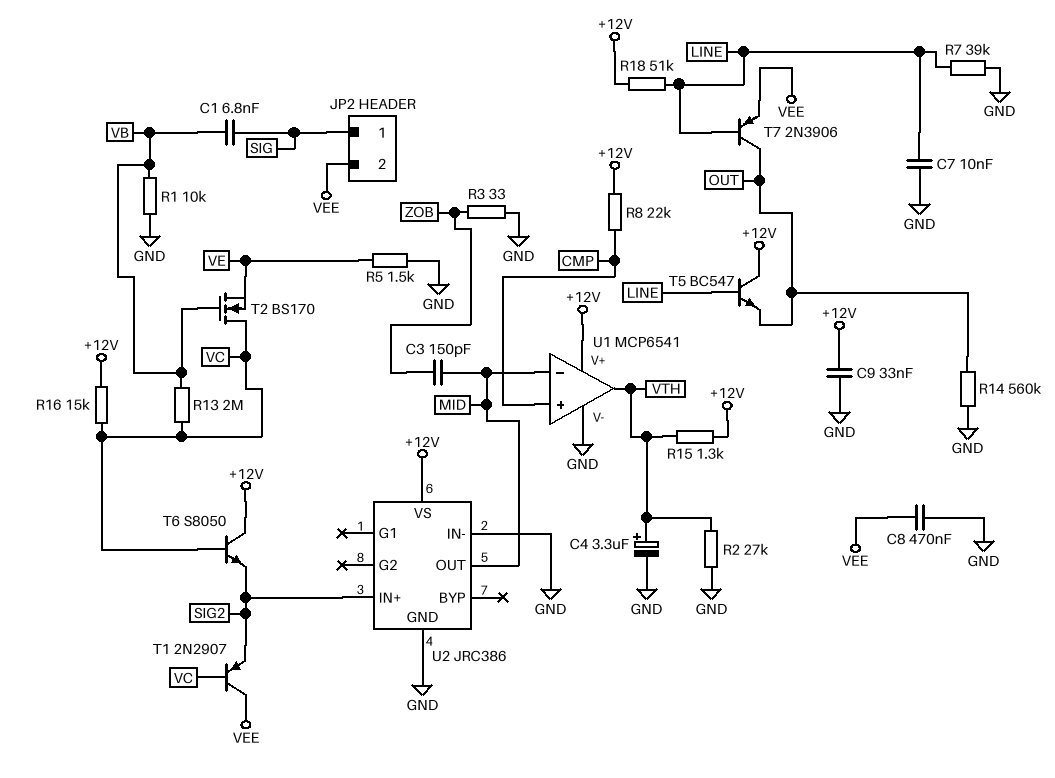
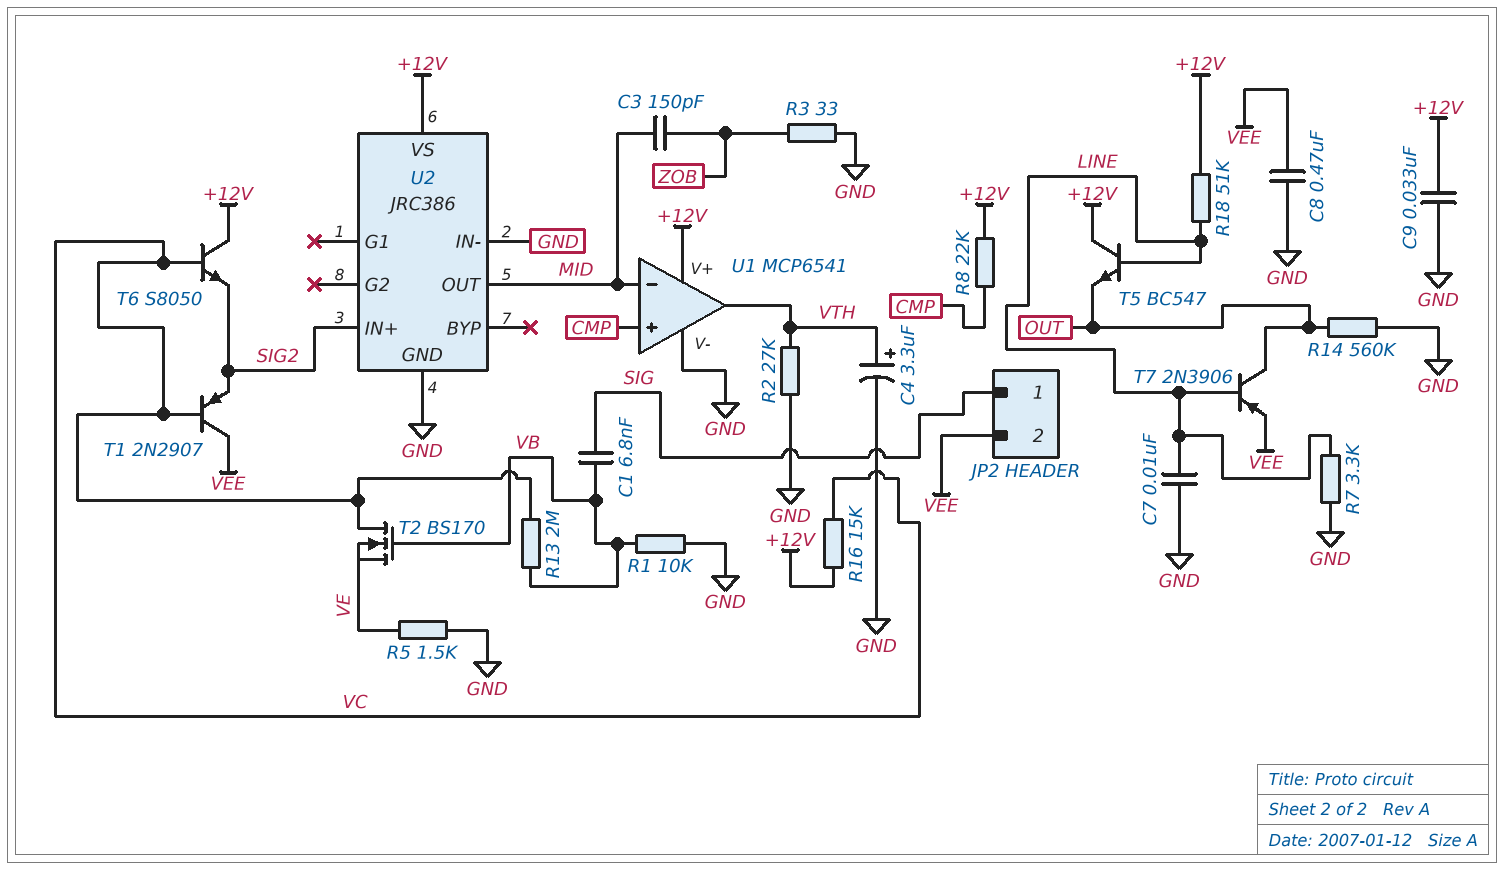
R7: 39k (GND, LINE) -> 3.3k (GND, LINE)
R15: 1.3k (+12V, VTH) -> none

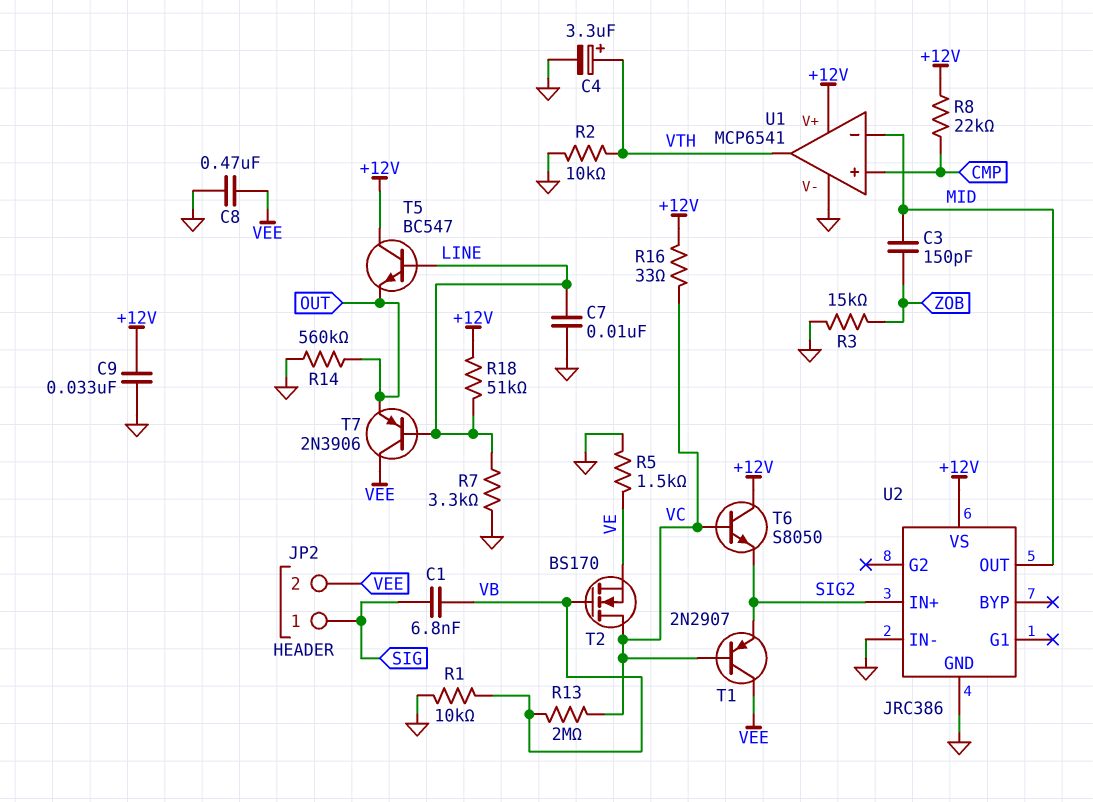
R2: 27k (GND, VTH) -> 10k (GND, VTH)
R3: 33 (GND, ZOB) -> 15k (GND, ZOB)
R16: 15k (+12V, VC) -> 33 (+12V, VC)
T7: PNP 2N3906 (B LINE, C OUT, E VEE) -> PNP 2N3906 (B LINE, C VEE, E OUT)

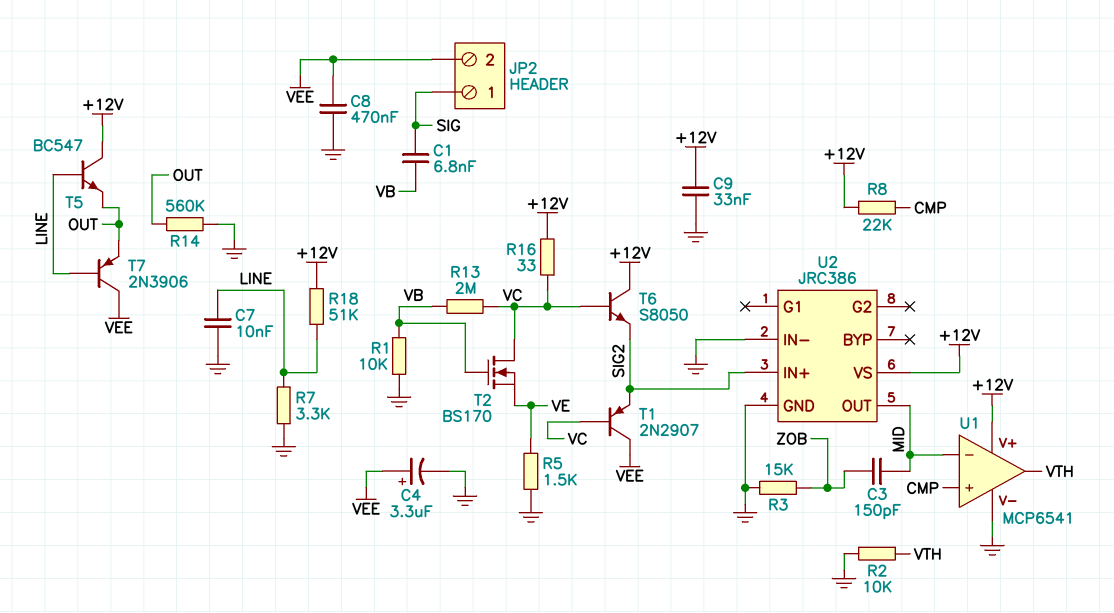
C4: 3.3uF (plus VTH, minus GND) -> 3.3uF (plus VEE, minus GND)

